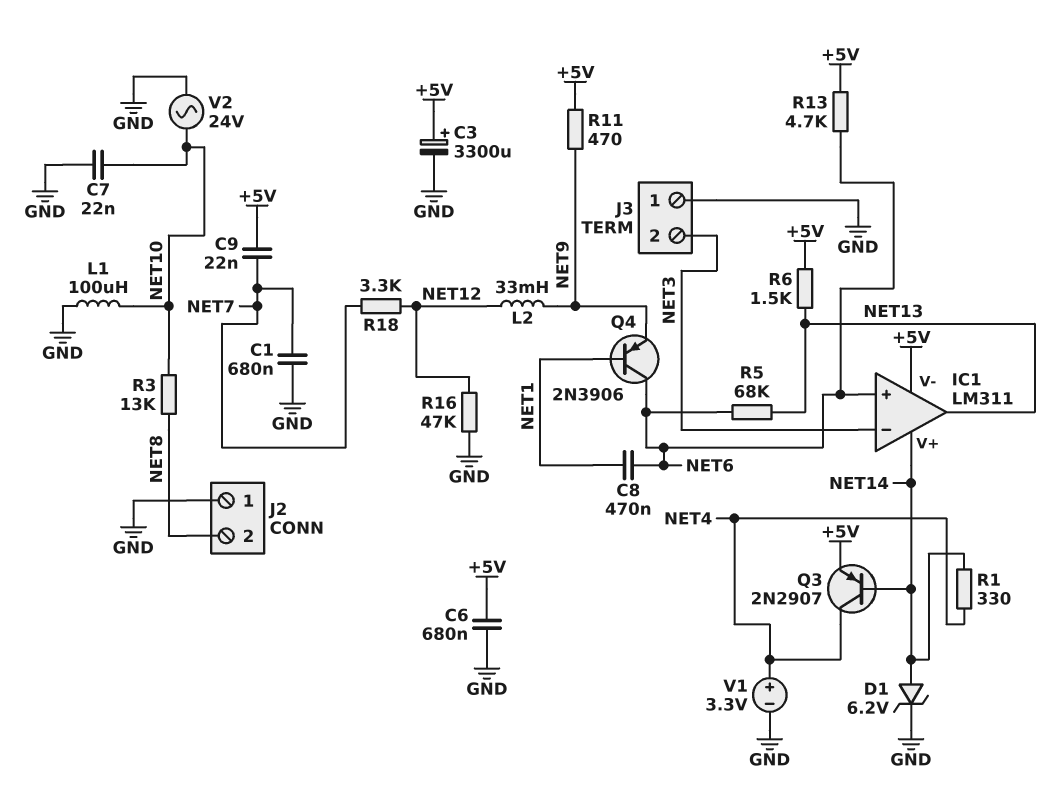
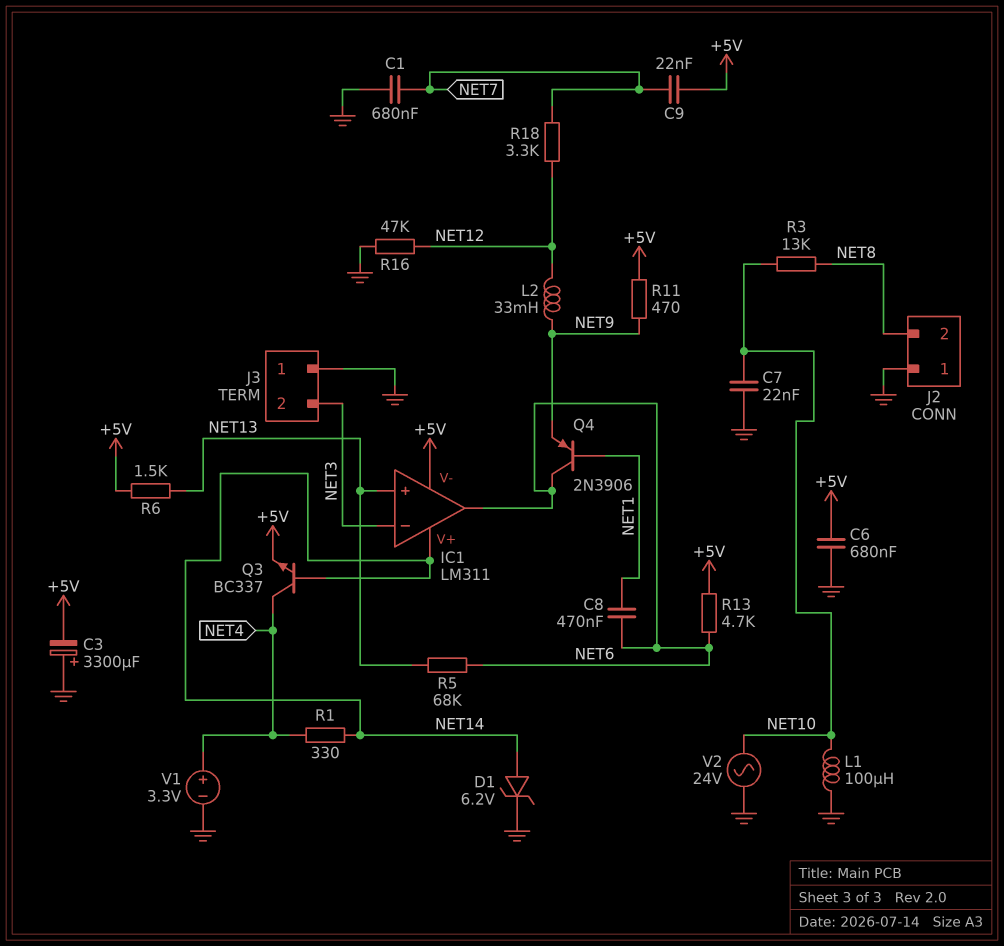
C3: 3300uF (plus +5V, minus GND) -> 3300uF (plus GND, minus +5V)
IC1 pin in+: NET6 -> NET13
IC1 pin out: NET13 -> NET6
Q3: PNP 2N2907 (B NET14, C NET4, E +5V) -> NPN BC337 (B NET14, C NET4, E +5V)

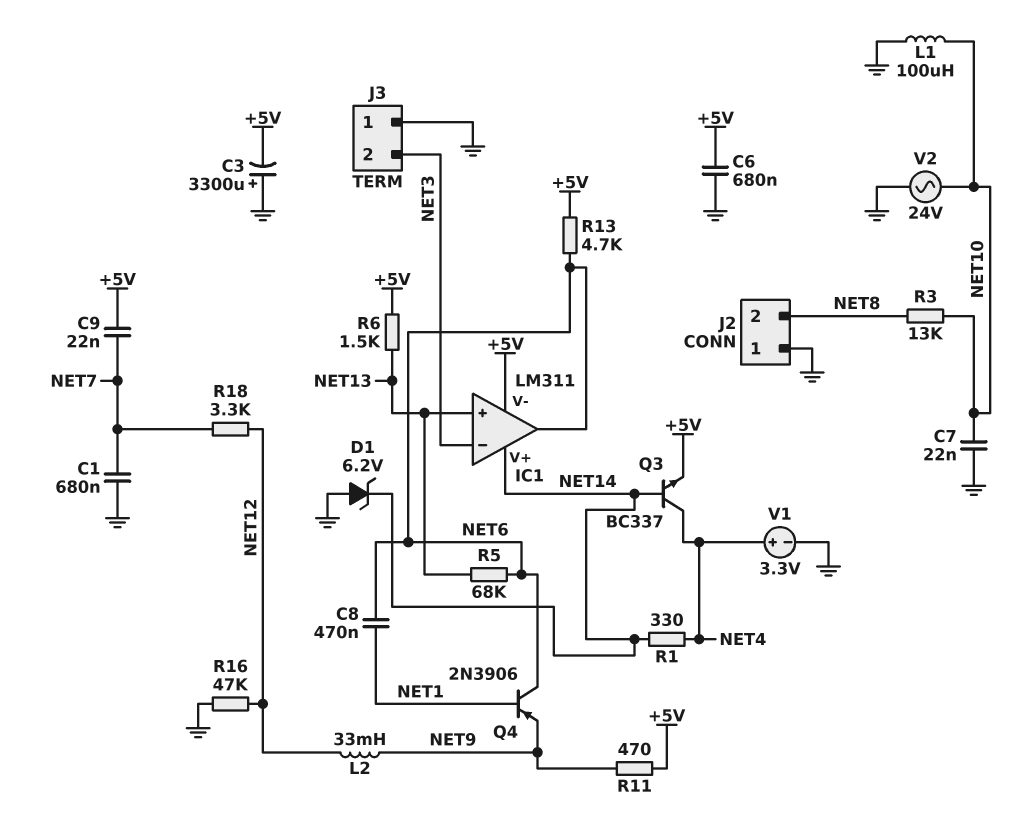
D1: zener 6.2V (A NET14, K GND) -> zener 6.2V (A GND, K NET14)

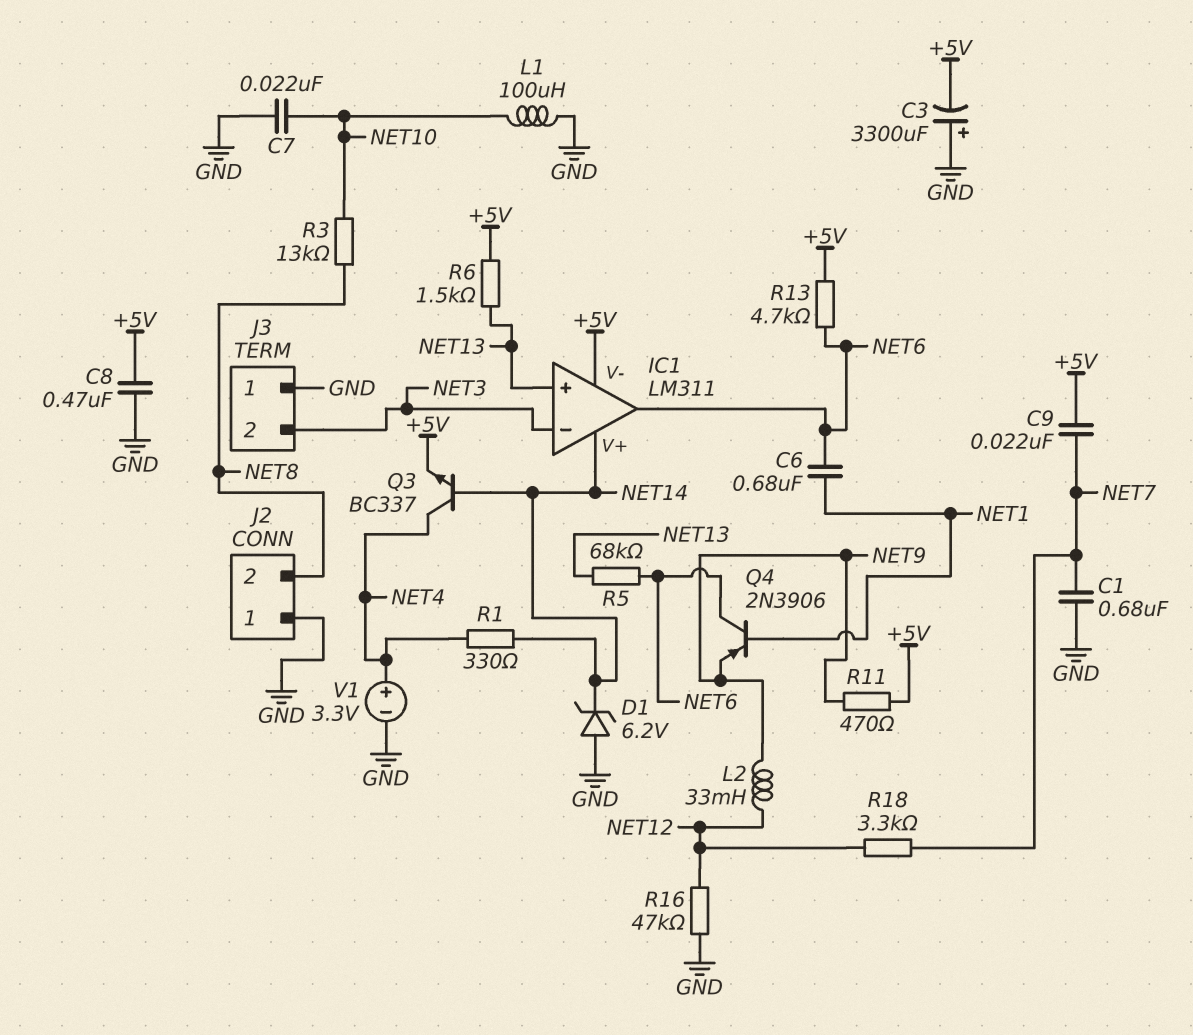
C6: 680nF (+5V, GND) -> 680nF (NET1, NET6)
C8: 470nF (NET1, NET6) -> 470nF (+5V, GND)
V2: AC 24V (GND, NET10) -> none

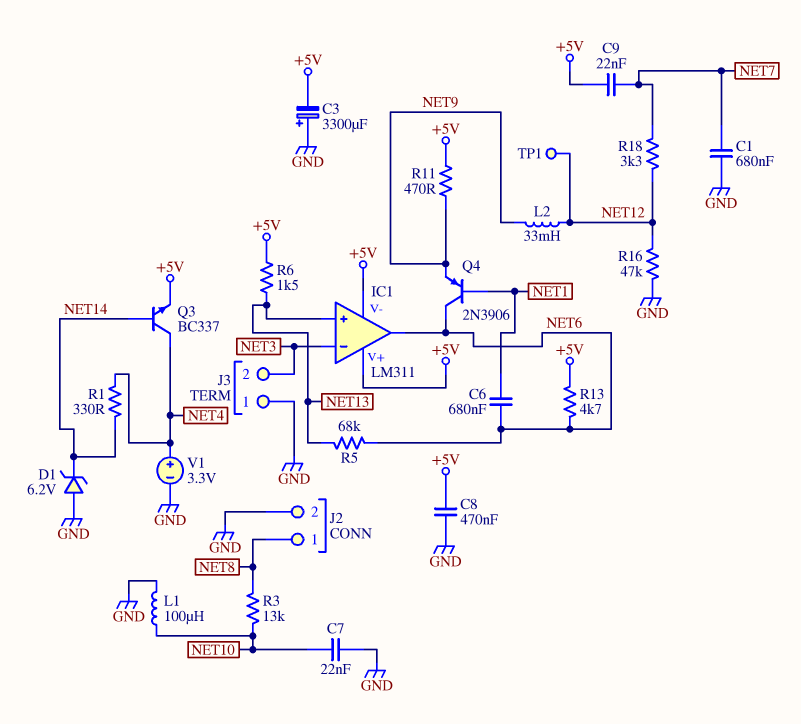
IC1 pin V+: NET14 -> +5V
J2 pin 1: GND -> NET8
J2 pin 2: NET8 -> GND
TP1: none -> test point (NET12)

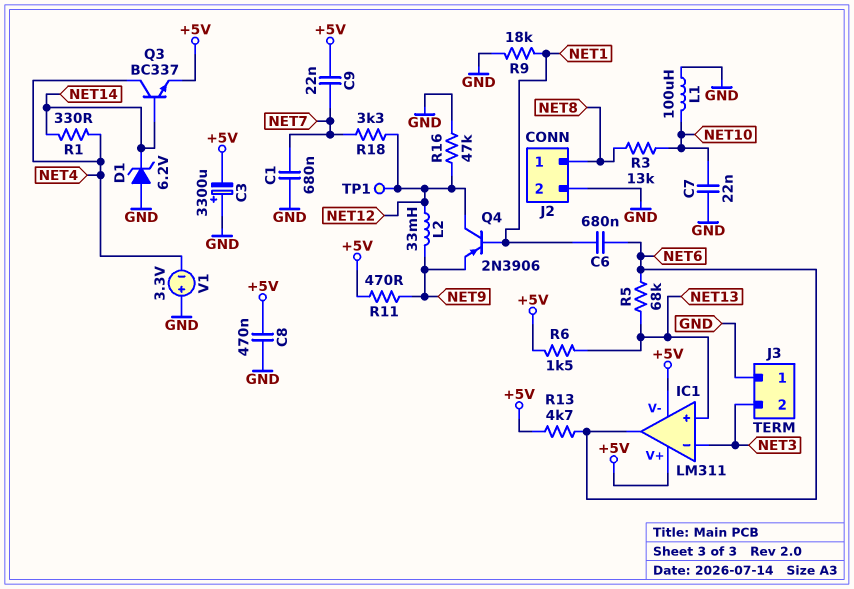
Q4: PNP 2N3906 (B NET1, C NET6, E NET9) -> PNP 2N3906 (B NET1, C NET12, E NET9)
R9: none -> 18k (GND, NET1)
V1: 3.3V (plus NET4, minus GND) -> 3.3V (plus GND, minus NET4)

